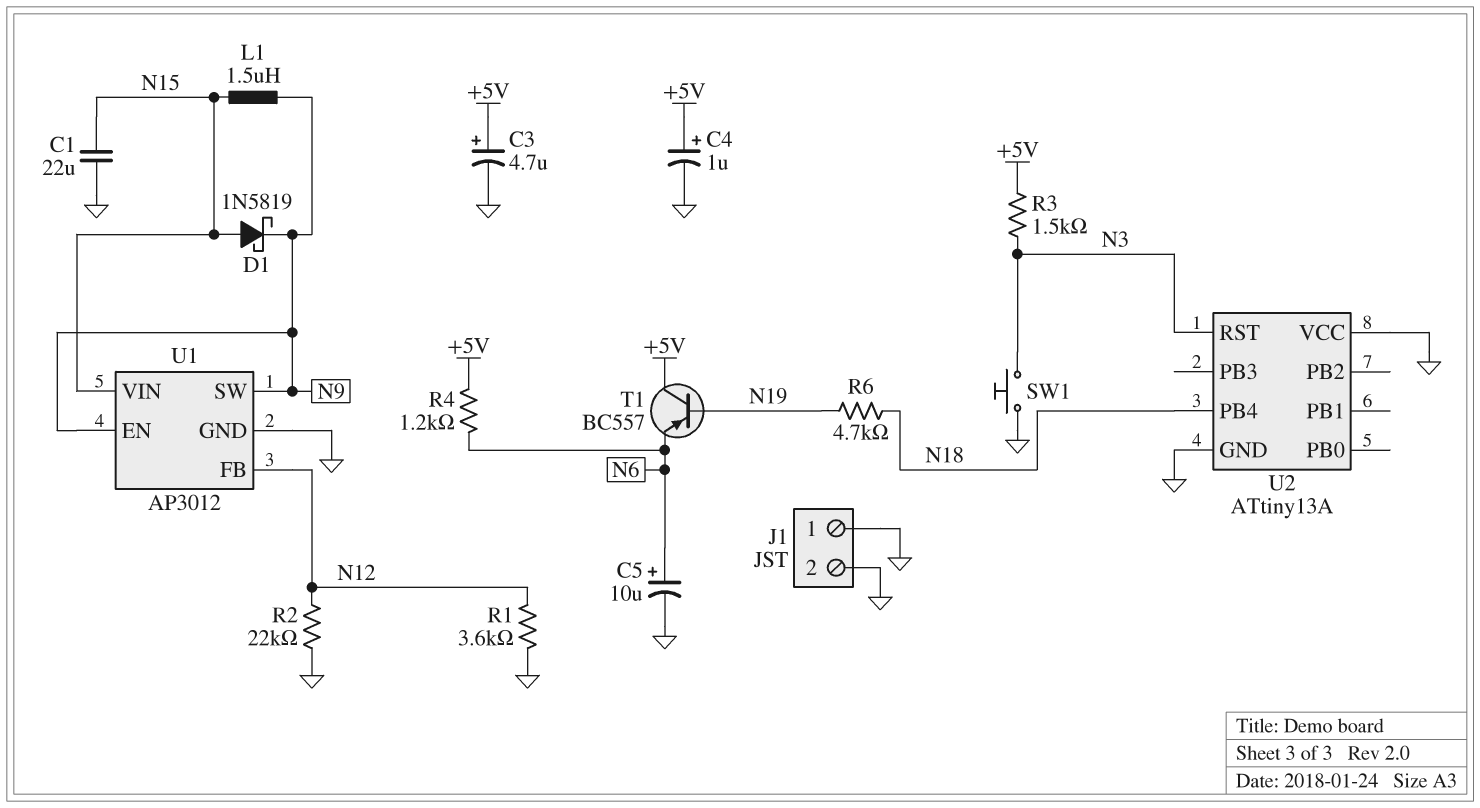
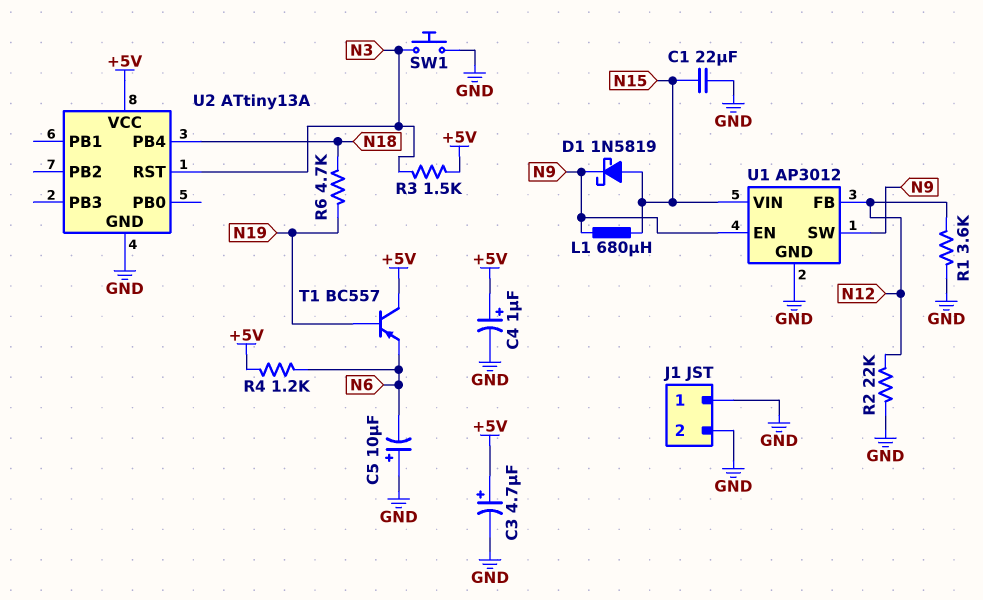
C5: 10uF (plus N6, minus GND) -> 10uF (plus GND, minus N6)
L1: 1.5uH (N9, N15) -> 680uH (N9, N15)
U2 pin VCC: GND -> +5V

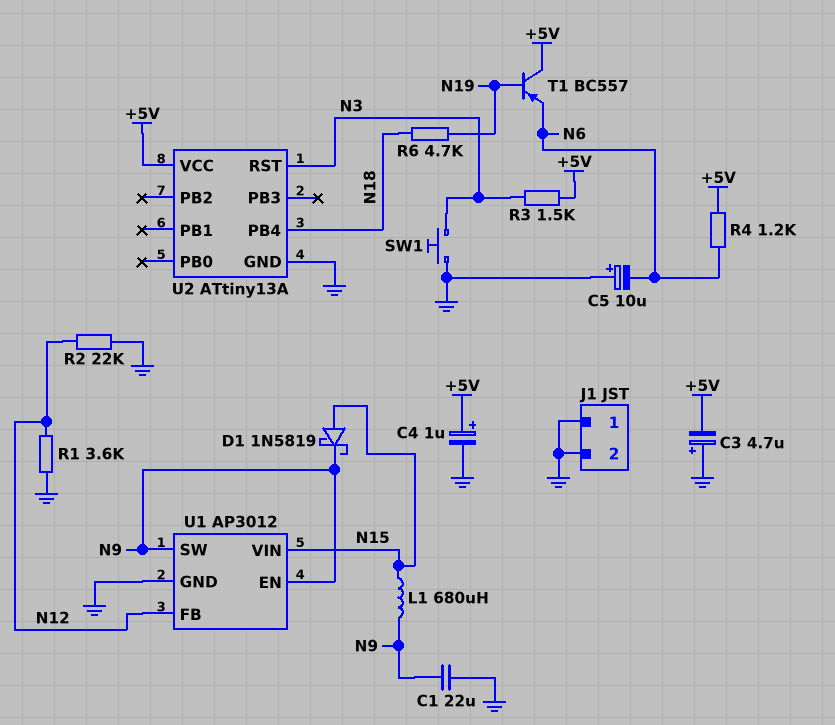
C1: 22uF (GND, N15) -> 22uF (GND, N9)
C3: 4.7uF (plus +5V, minus GND) -> 4.7uF (plus GND, minus +5V)

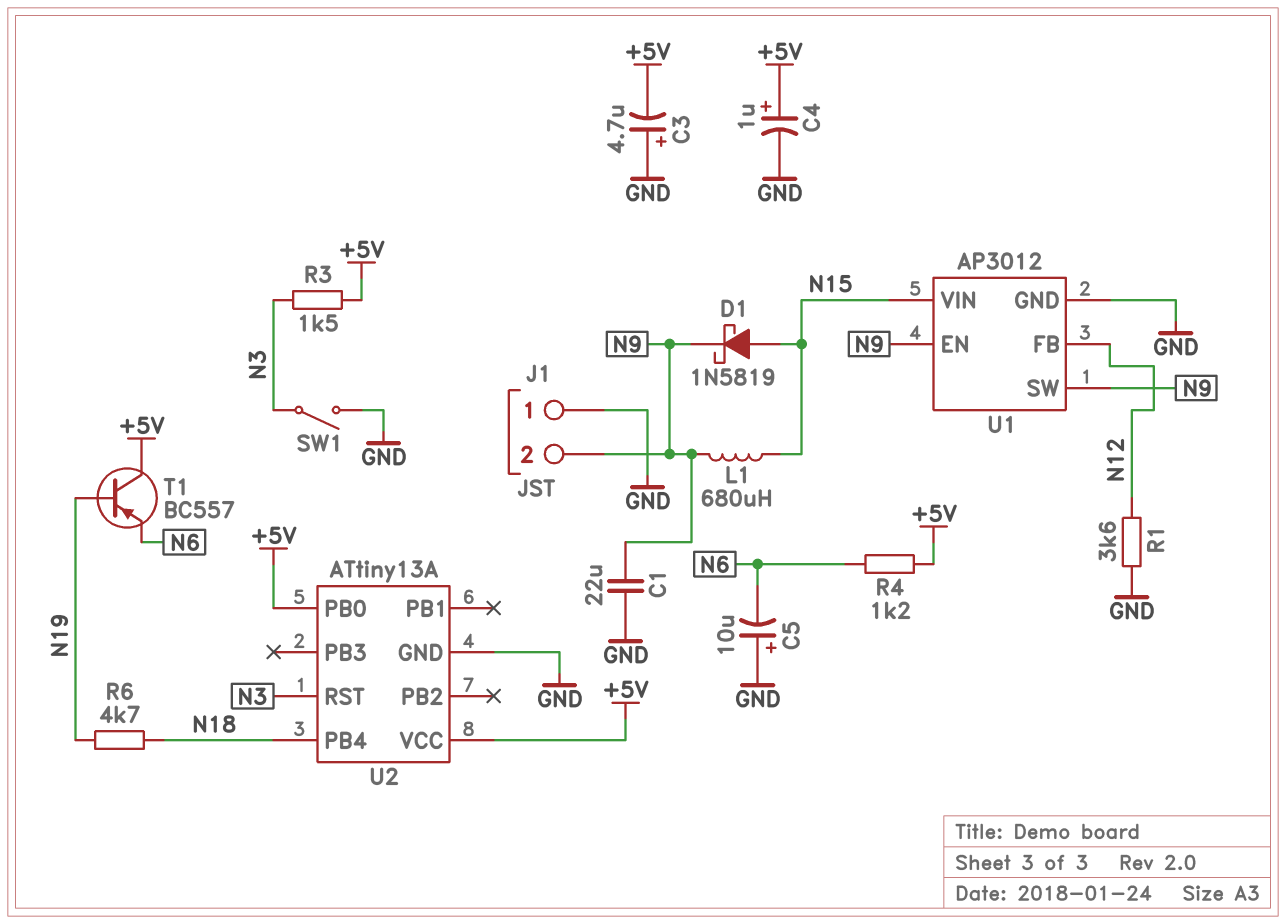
J1 pin 2: GND -> N9
R2: 22k (GND, N12) -> none
SW1: button (GND, N3) -> switch (GND, N3)
U2 pin PB0: none -> +5V

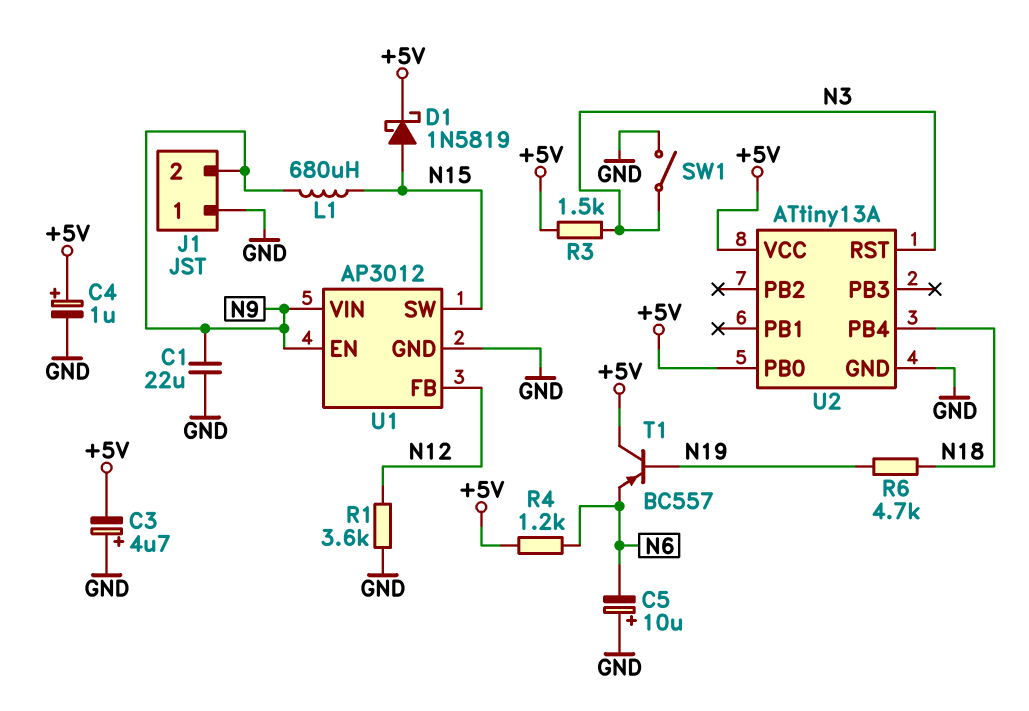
D1: schottky 1N5819 (A N15, K N9) -> schottky 1N5819 (A N15, K +5V)
U1 pin SW: N9 -> N15
U1 pin VIN: N15 -> N9

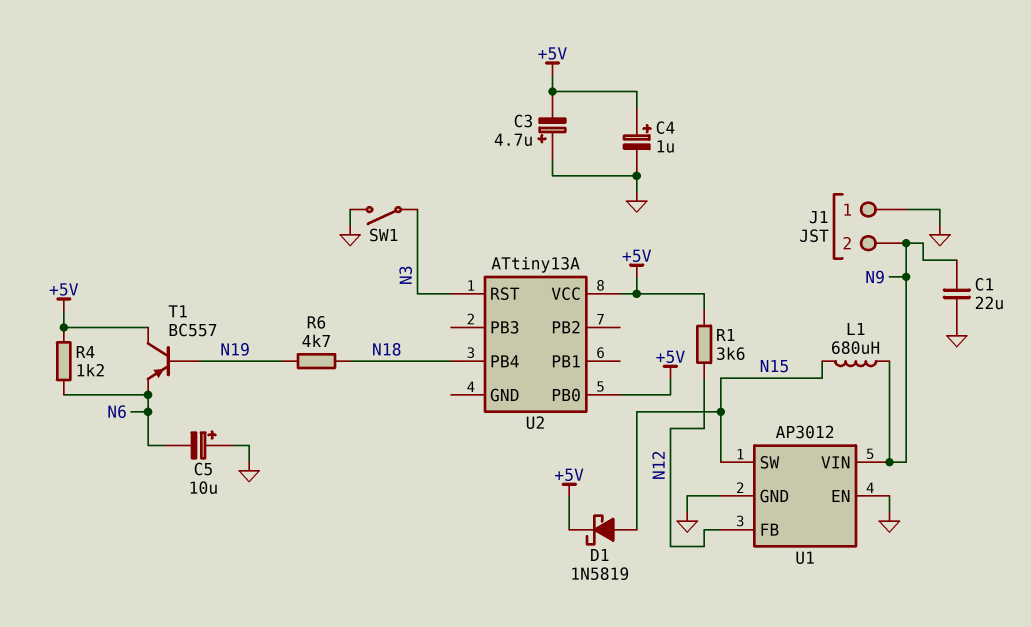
R1: 3.6k (GND, N12) -> 3.6k (+5V, N12)
R3: 1.5k (+5V, N3) -> none
U1 pin EN: N9 -> GND
U2 pin GND: GND -> none

